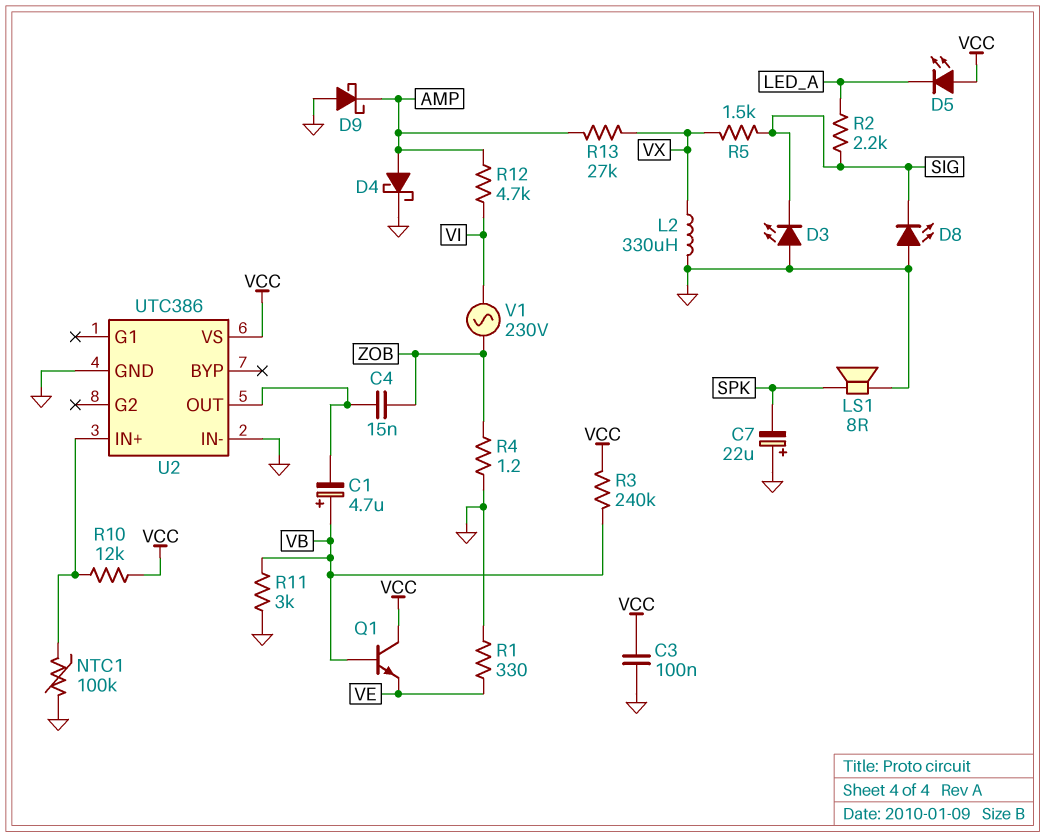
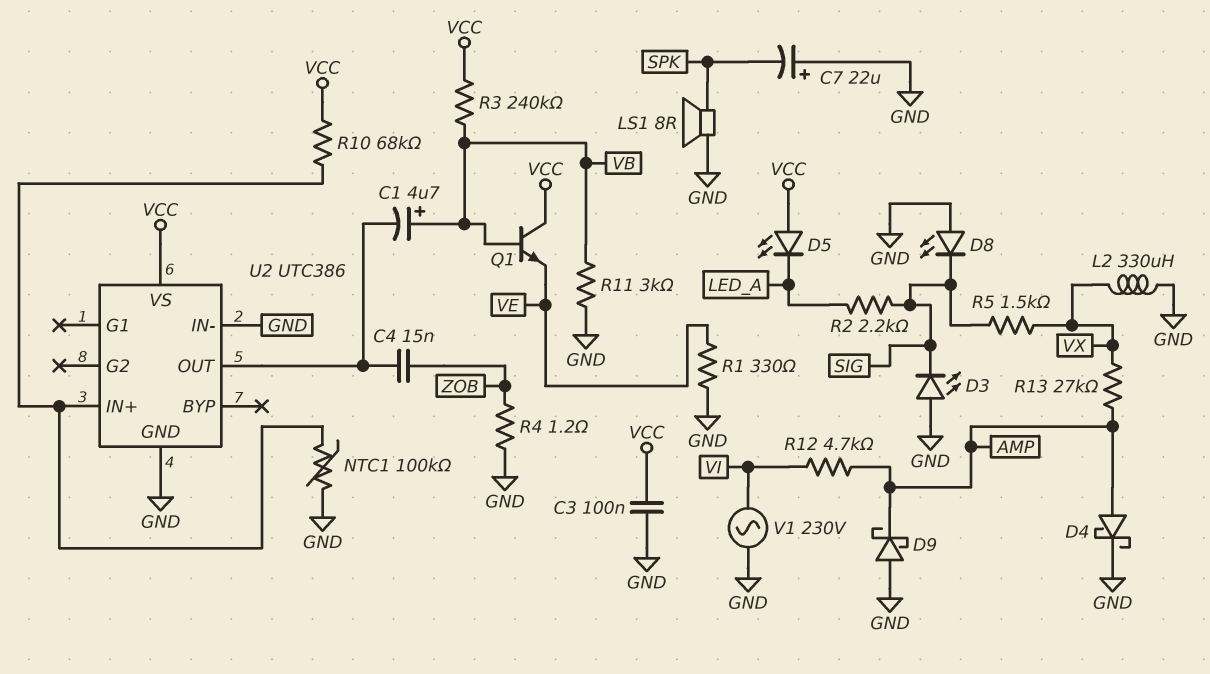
R10: 12k (U2/IN+, VCC) -> 68k (U2/IN+, VCC)
V1: AC 230V (VI, ZOB) -> AC 230V (GND, VI)

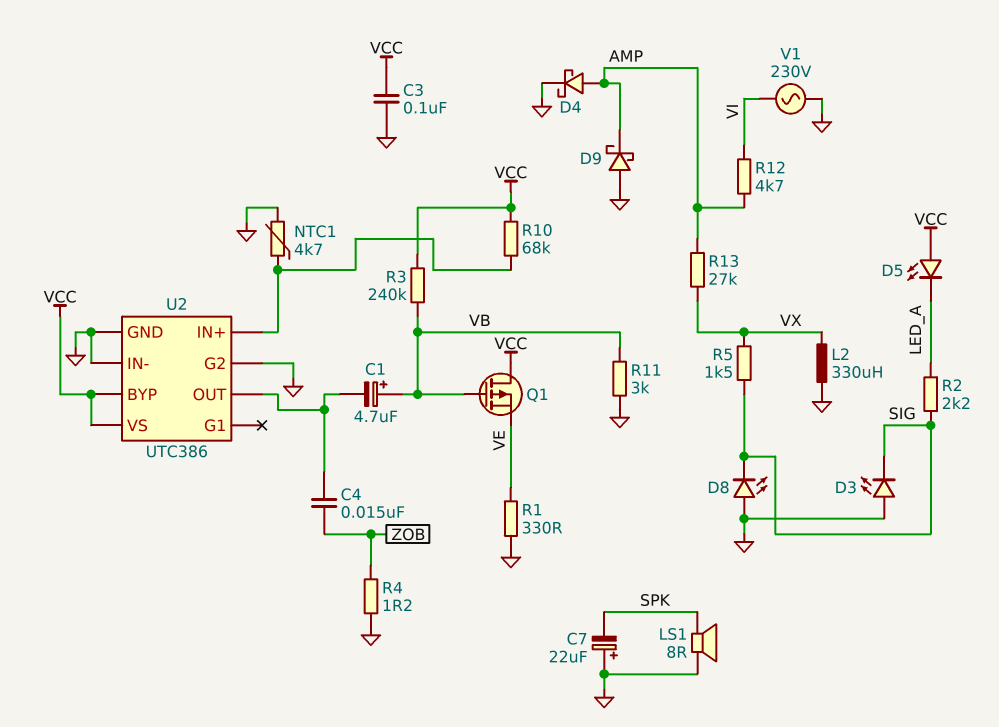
NTC1: 100k (GND, U2/IN+) -> 4.7k (GND, U2/IN+)
Q1: NPN (B VB, C VCC, E VE) -> PMOS (G VB, D VCC, S VE)
U2 pin BYP: none -> VCC
U2 pin G2: none -> GND

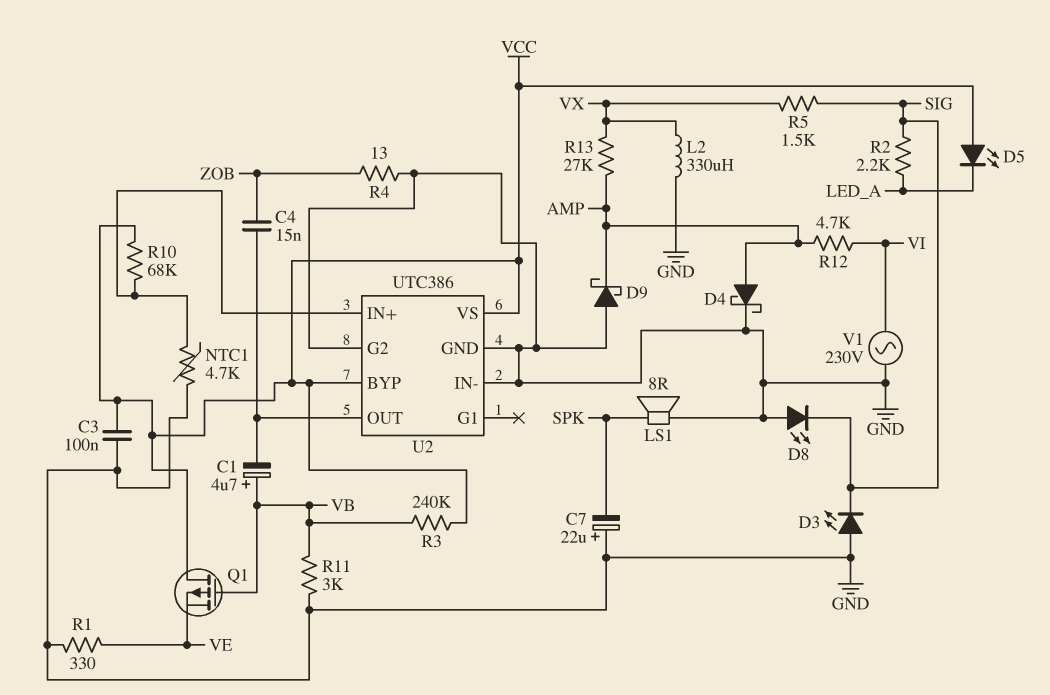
R4: 1.2 (GND, ZOB) -> 13 (GND, ZOB)

